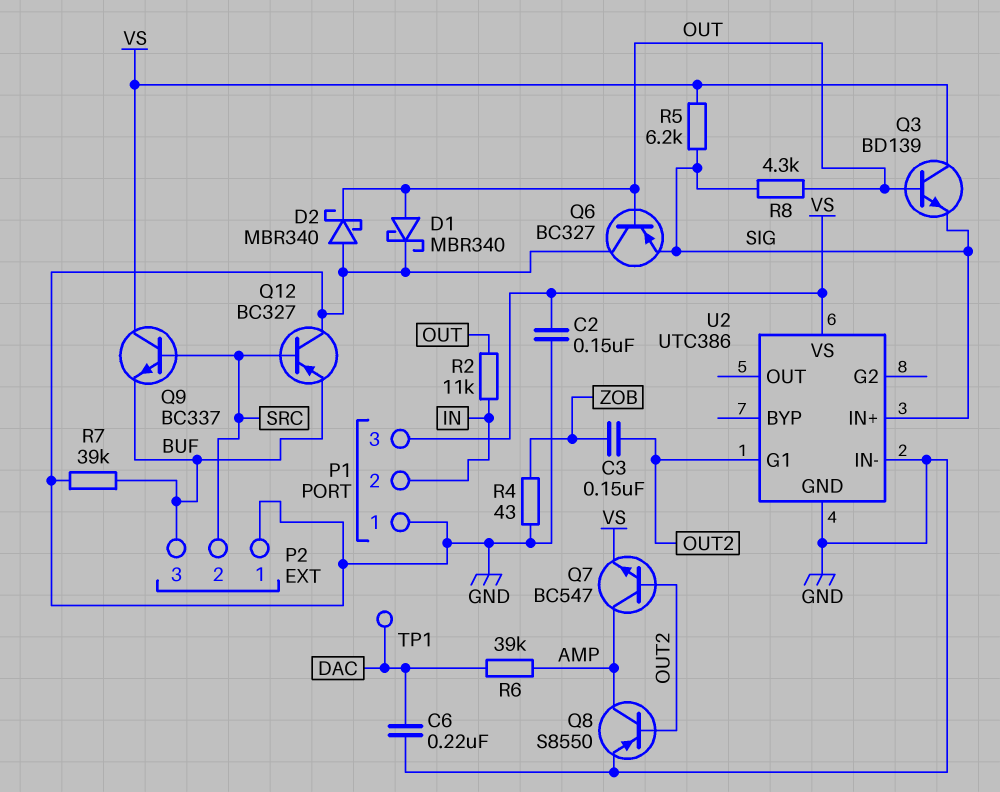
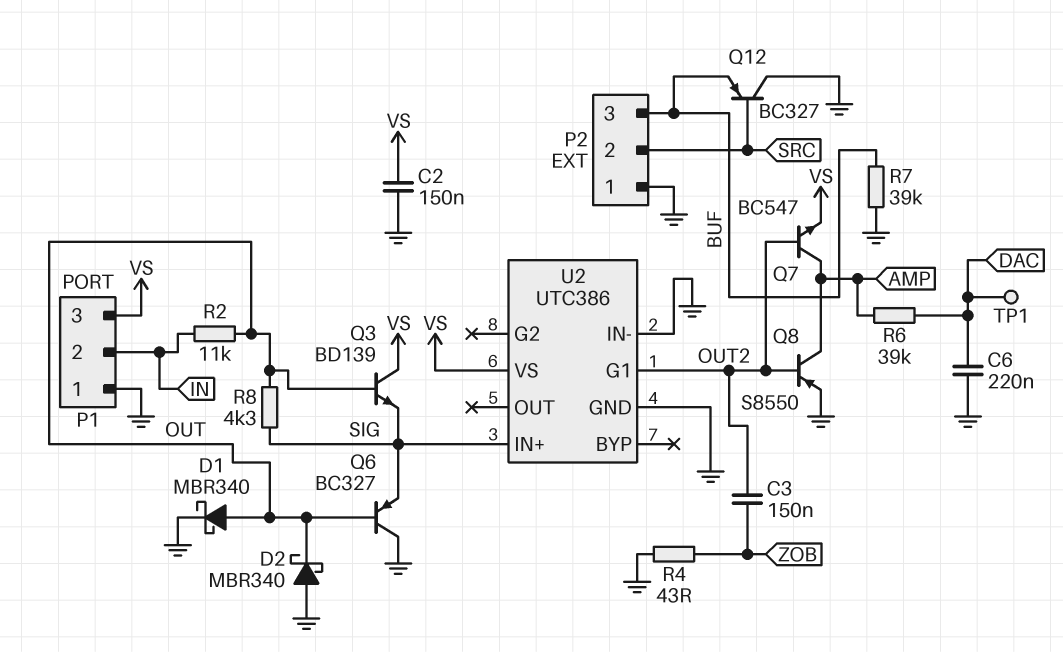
Q9: NPN BC337 (B SRC, C VS, E BUF) -> none
R5: 6.2k (SIG, VS) -> none

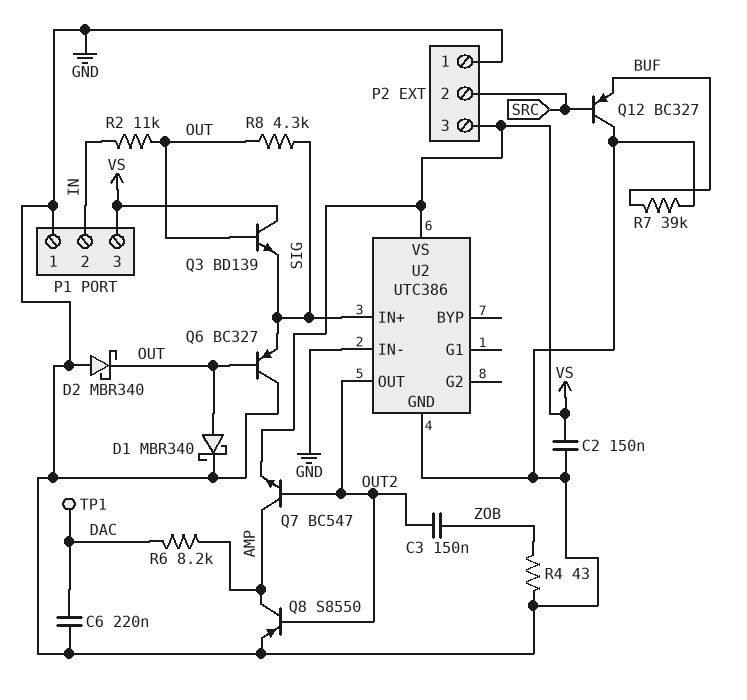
P2 pin 3: BUF -> VS
R6: 39k (AMP, DAC) -> 8.2k (AMP, DAC)
U2 pin G1: OUT2 -> none
U2 pin OUT: none -> OUT2

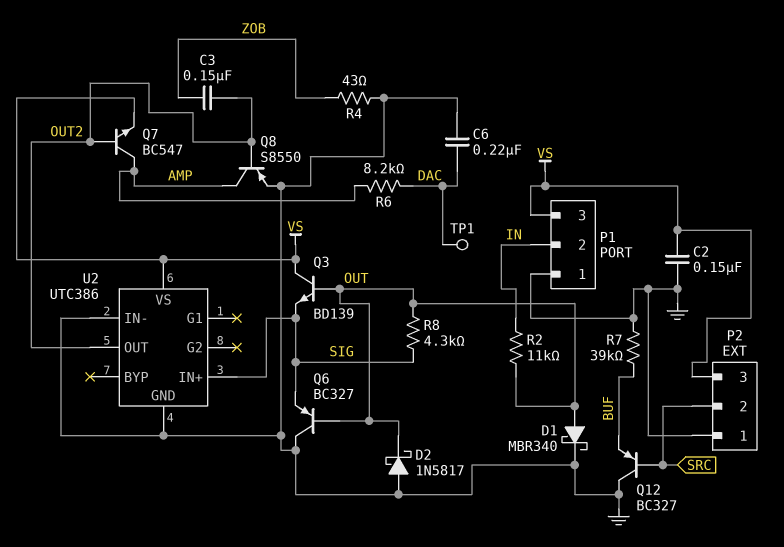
D2: schottky MBR340 (A GND, K OUT) -> schottky 1N5817 (A GND, K OUT)

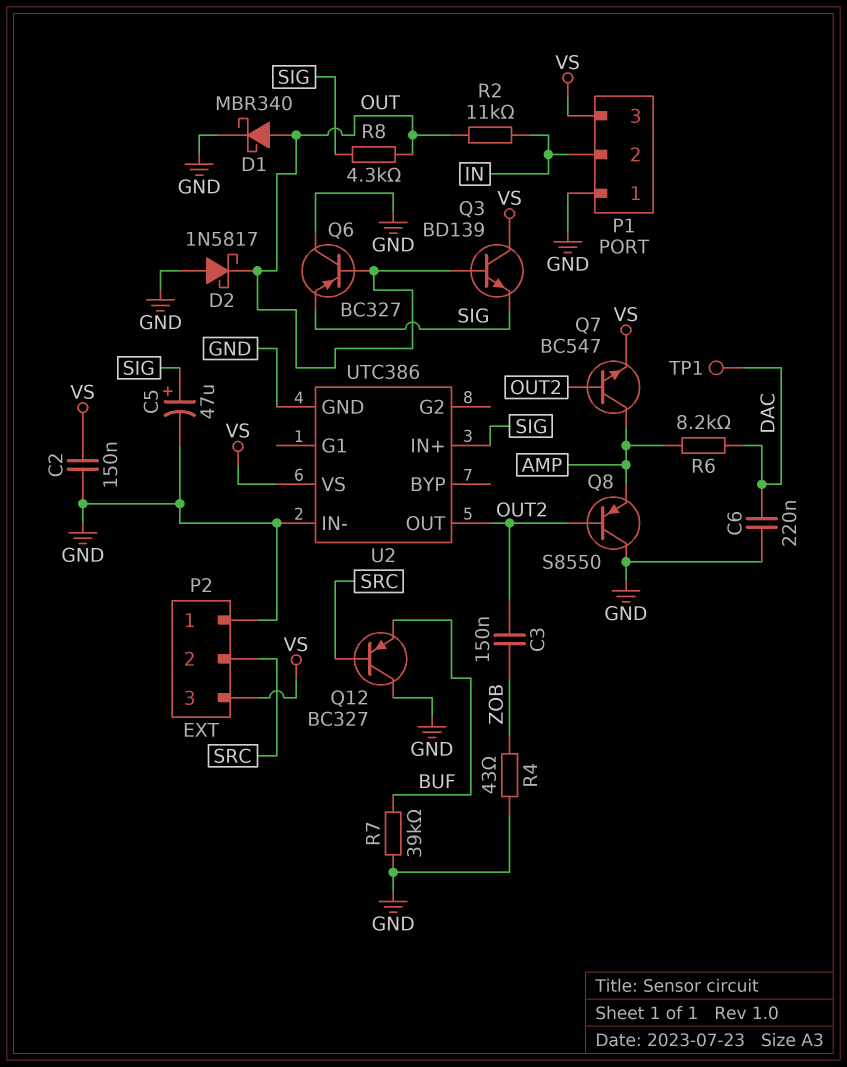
C5: none -> 47uF (plus SIG, minus GND)
Q8: PNP S8550 (B OUT2, C AMP, E GND) -> PNP S8550 (B OUT2, C GND, E AMP)

